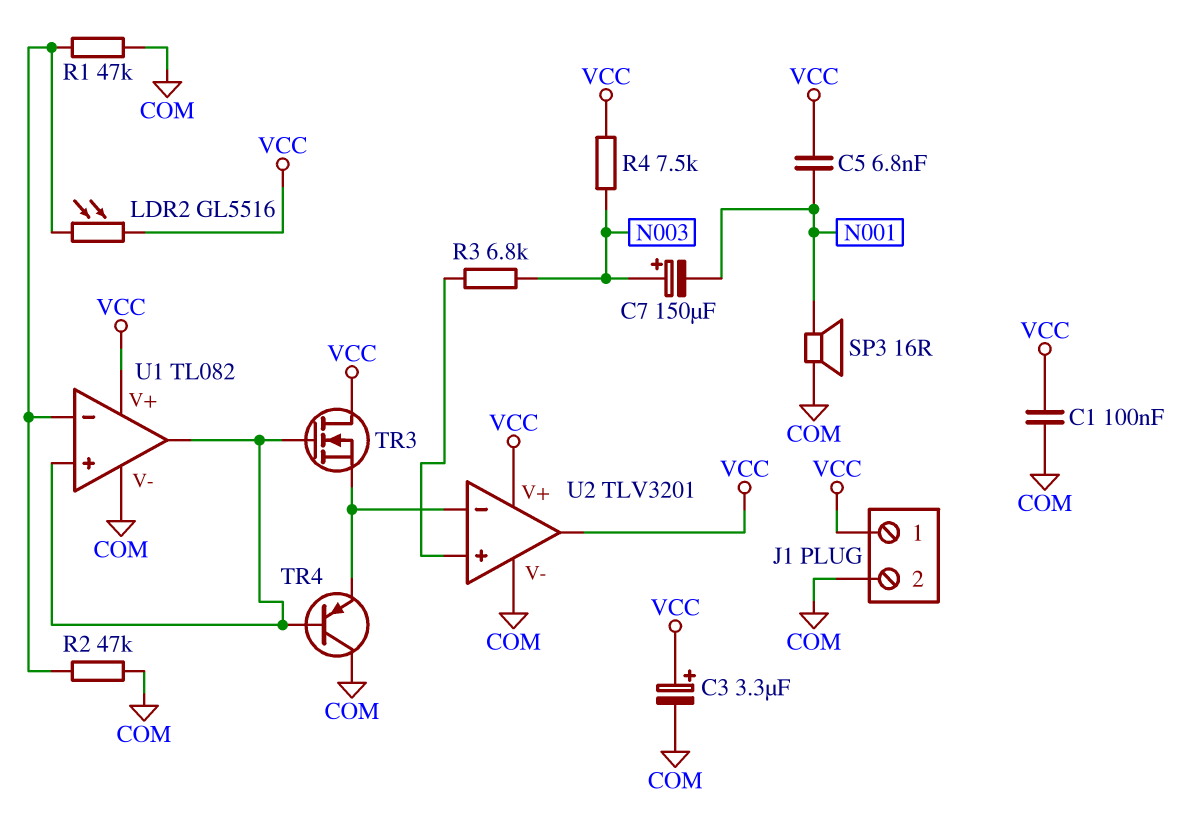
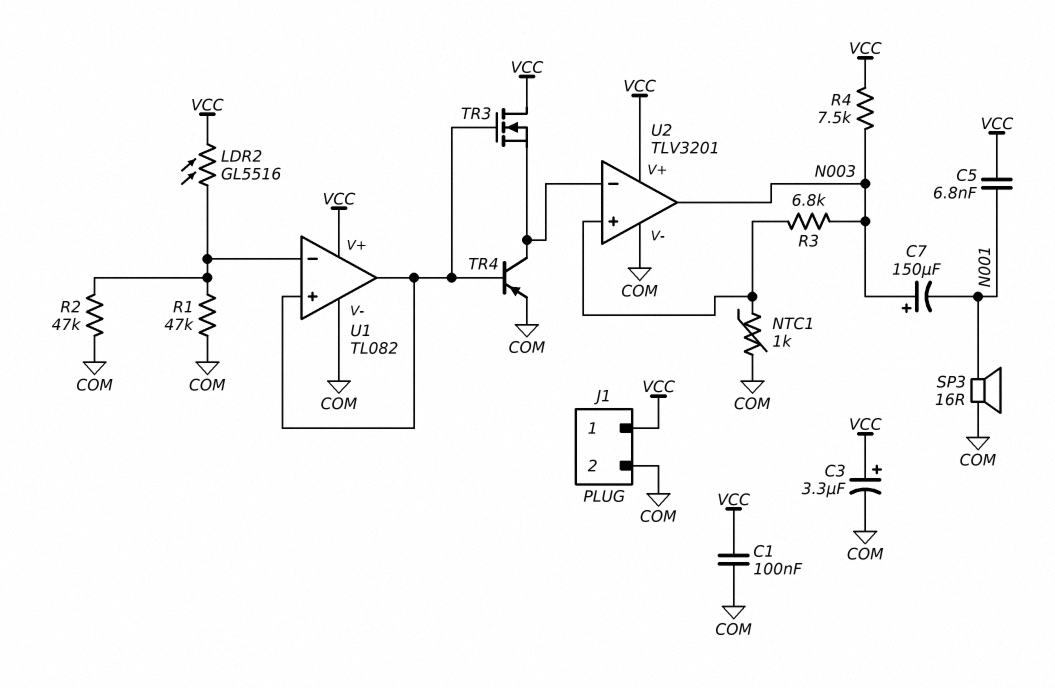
NTC1: none -> 1k (COM, U2/in+)
TR4: PNP (B U1/in+, C COM, E U2/in-) -> PNP (B U1/in+, C U2/in-, E COM)
U2 pin out: VCC -> N003

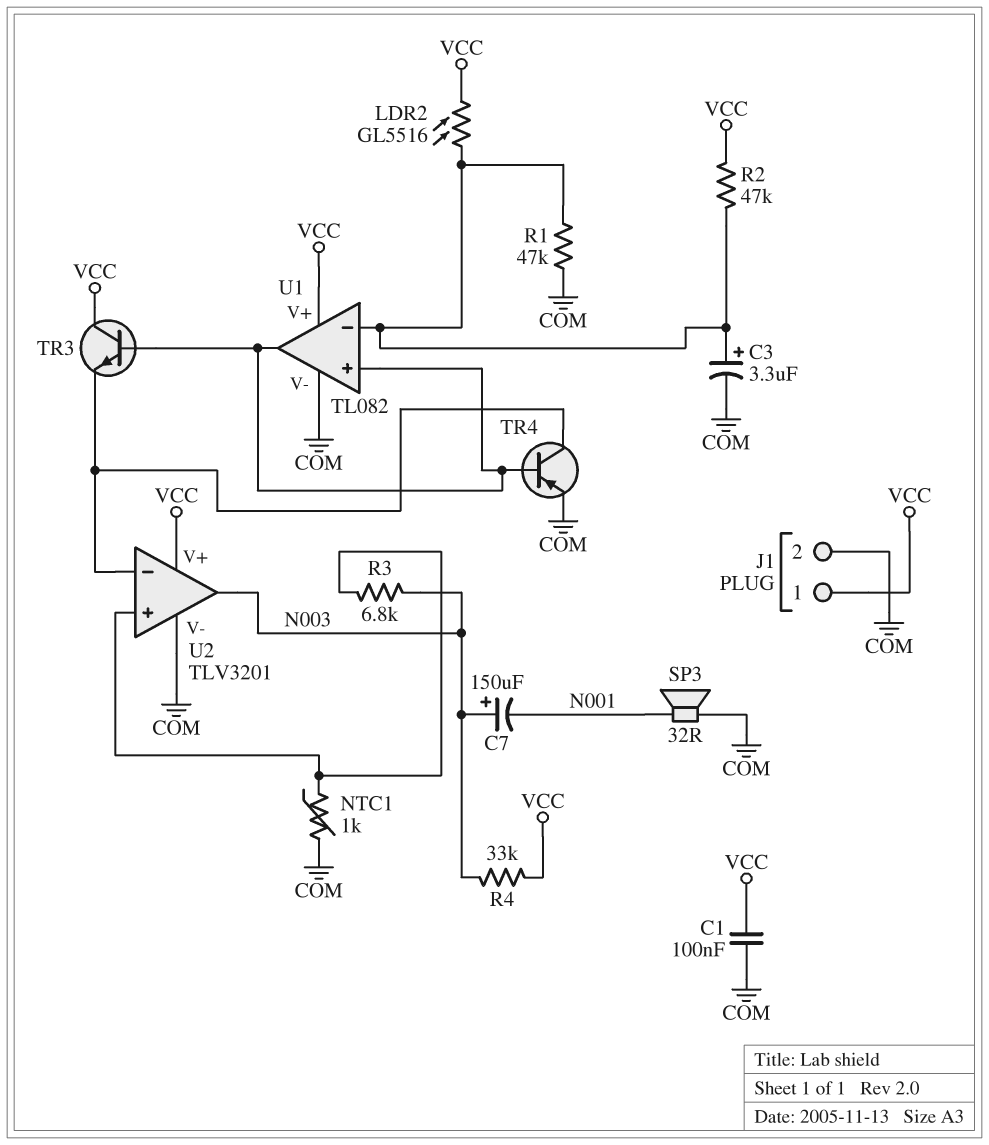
C3: 3.3uF (plus VCC, minus COM) -> 3.3uF (plus U1/in-, minus COM)
C5: 6.8nF (N001, VCC) -> none
R2: 47k (COM, U1/in-) -> 47k (U1/in-, VCC)
R4: 7.5k (N003, VCC) -> 33k (N003, VCC)
SP3: speaker 16R (COM, N001) -> speaker 32R (COM, N001)
TR3: NMOS (G U1/in+, D VCC, S U2/in-) -> NPN (B U1/in+, C VCC, E U2/in-)

